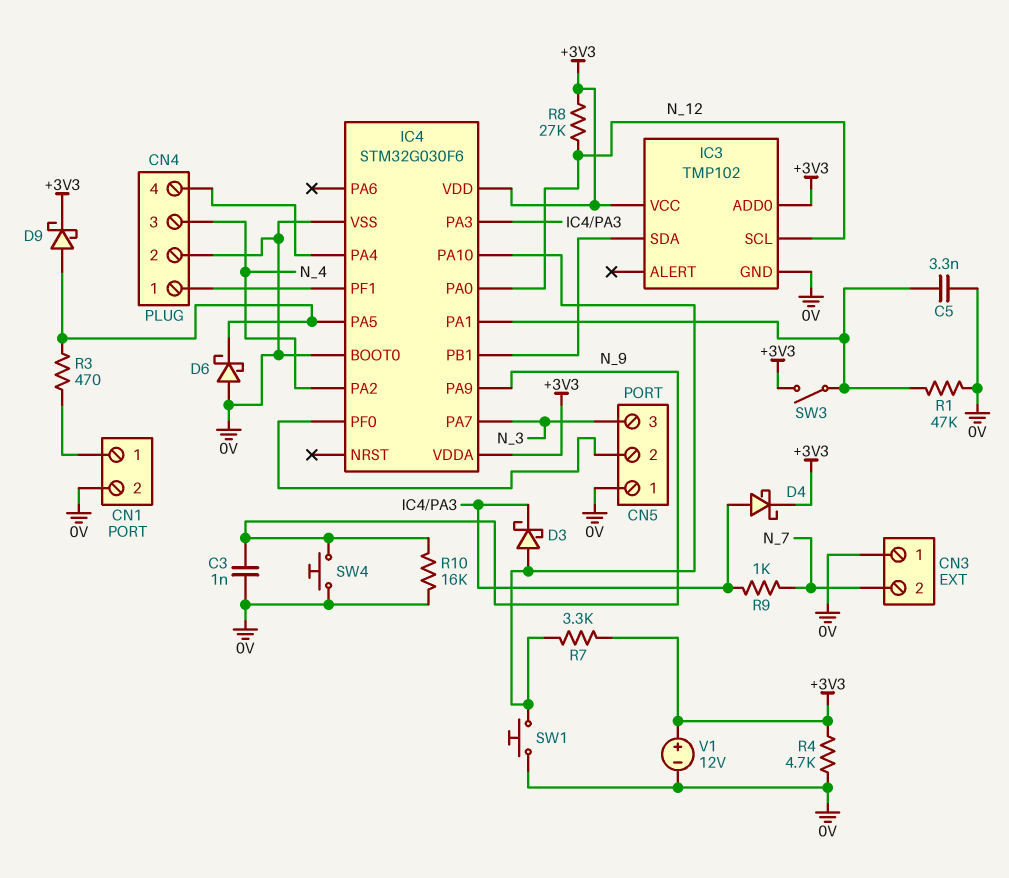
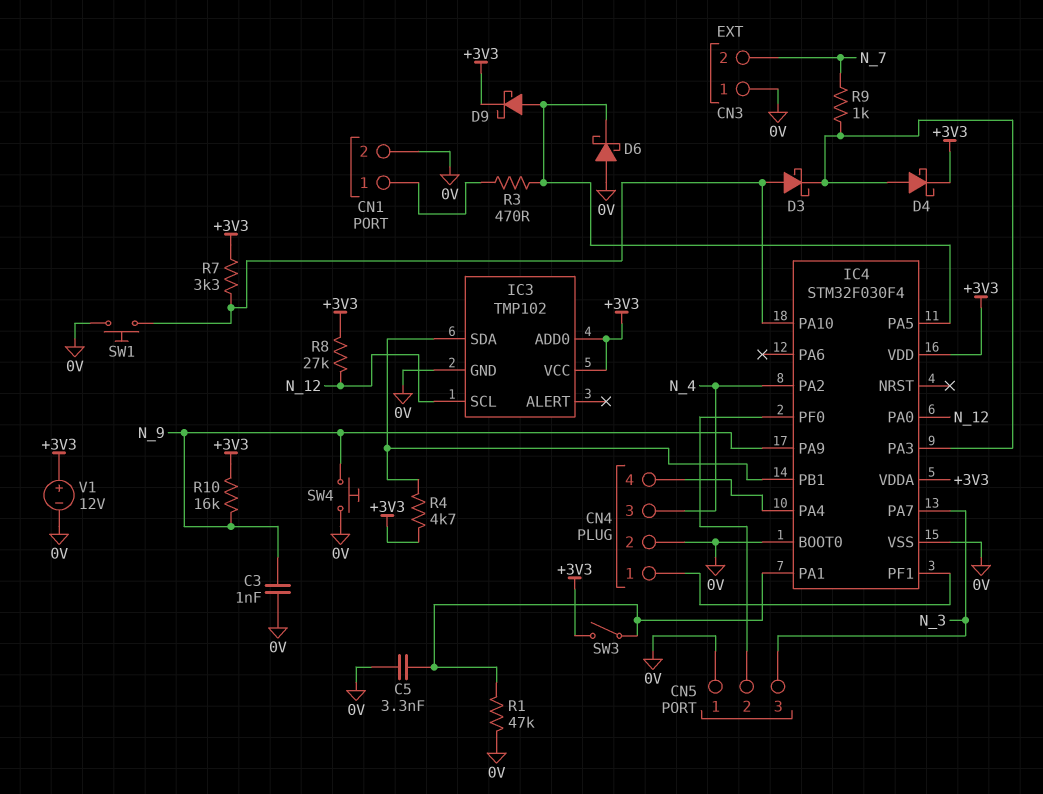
IC4: STM32G030F6 -> STM32F030F4
R4: 4.7k (+3V3, 0V) -> 4.7k (+3V3, IC3/SDA)
R10: 16k (0V, N_9) -> 16k (+3V3, N_9)

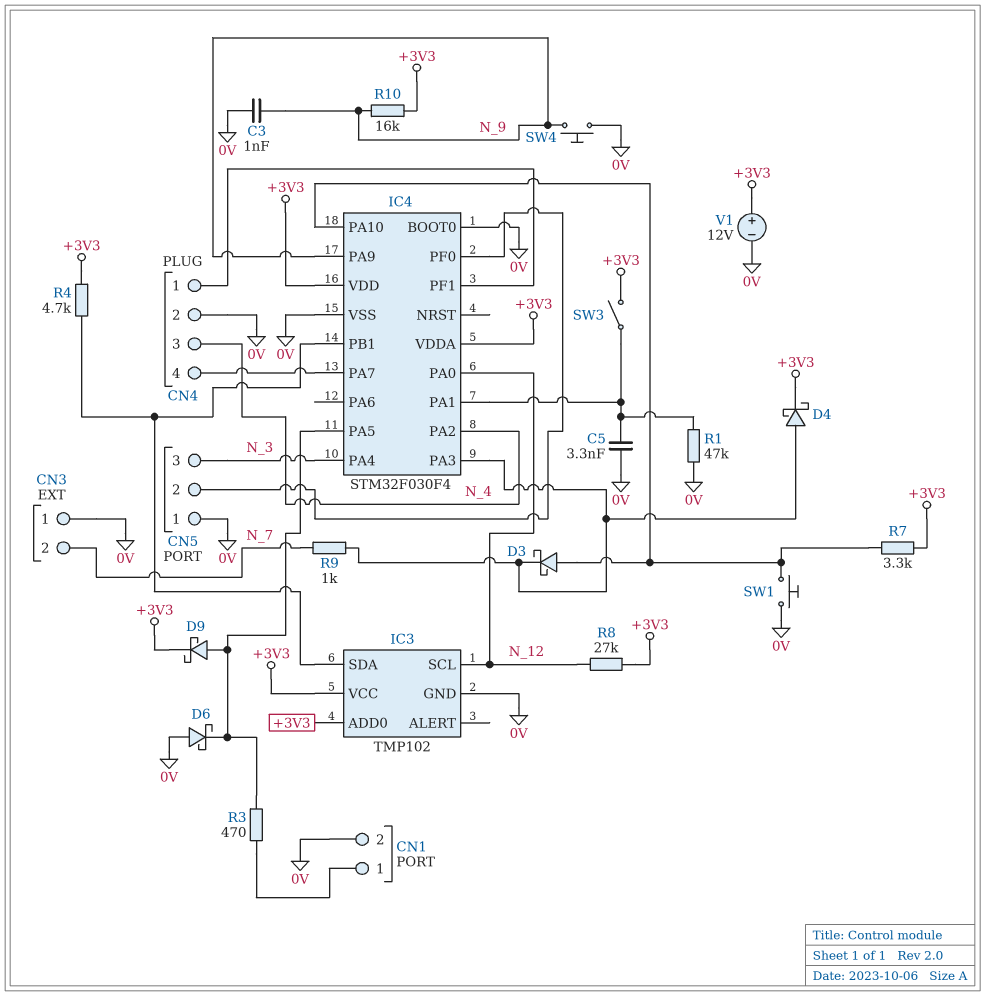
IC4 pin PA4: CN4/4 -> N_3
IC4 pin PA7: N_3 -> CN4/4

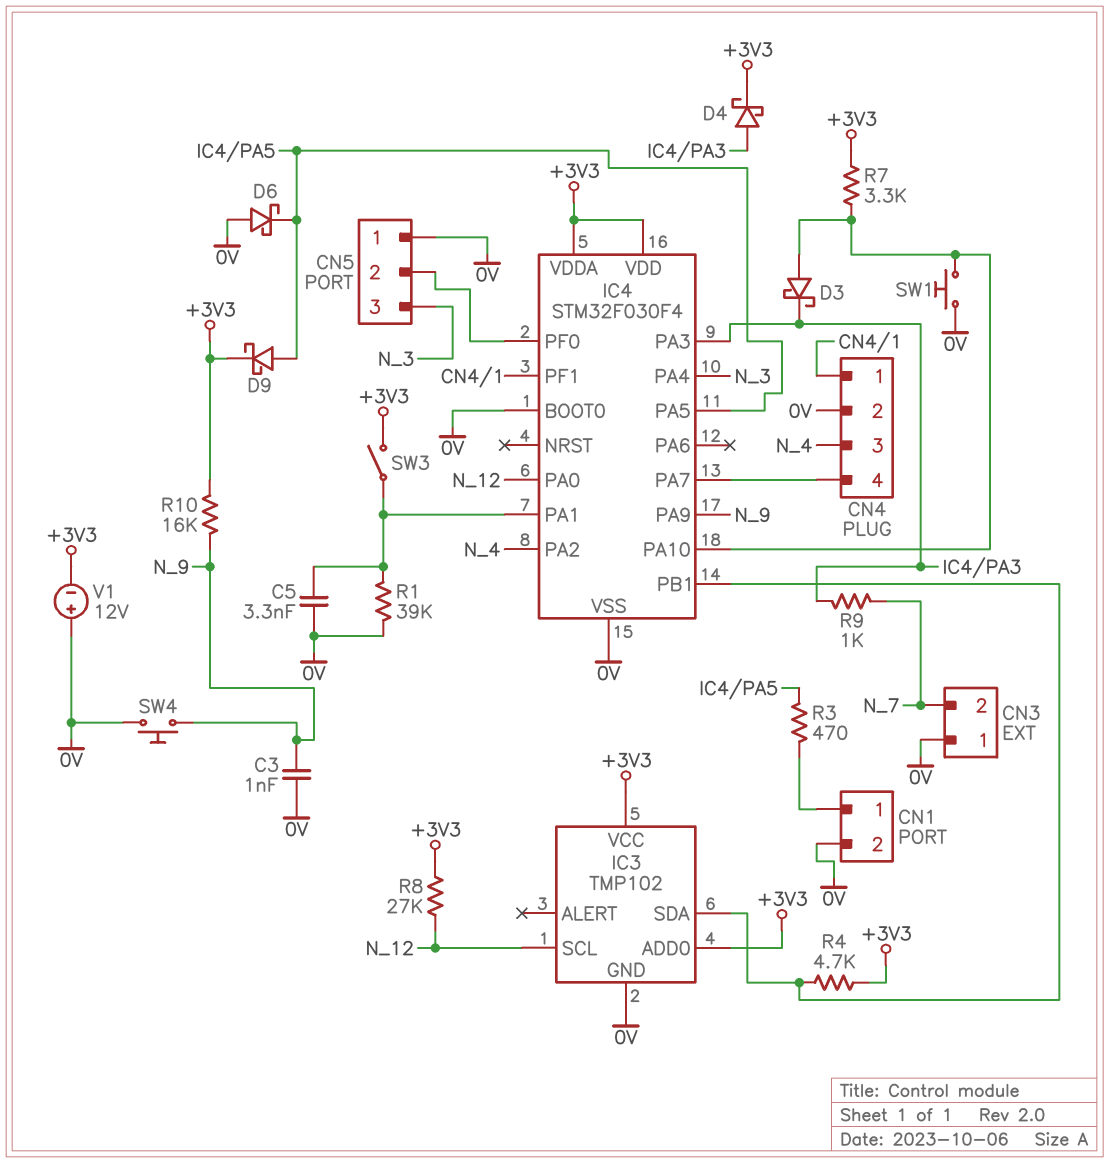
R1: 47k (0V, IC4/PA1) -> 39k (0V, IC4/PA1)
V1: 12V (plus +3V3, minus 0V) -> 12V (plus 0V, minus +3V3)

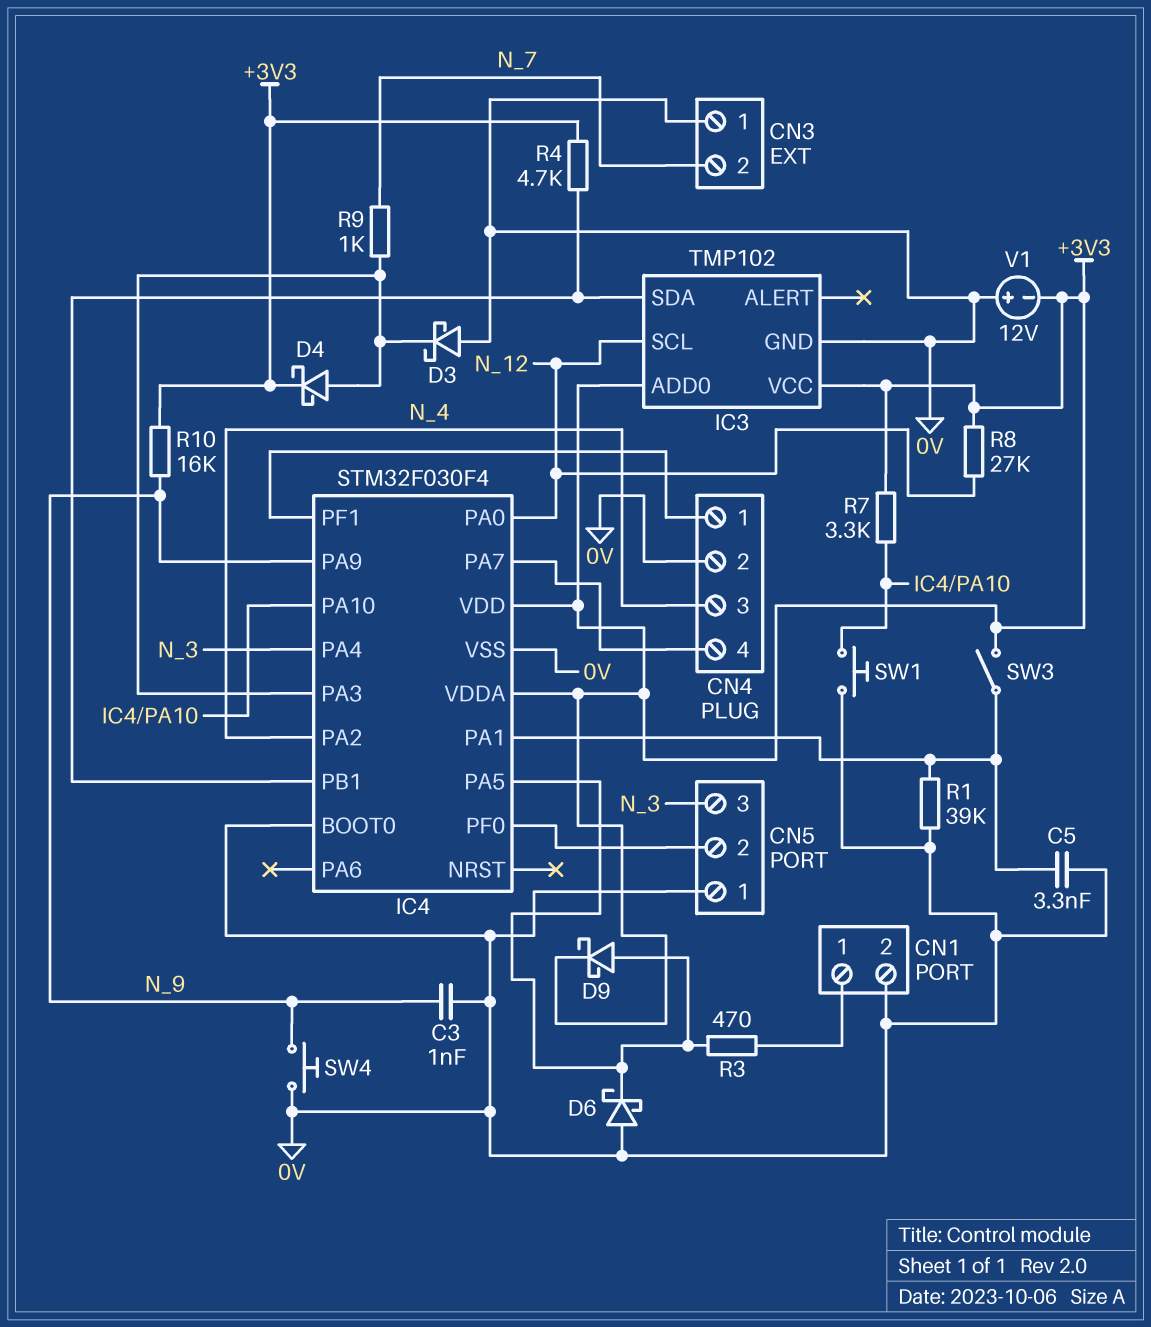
D3: schottky (A IC4/PA10, K IC4/PA3) -> schottky (A 0V, K IC4/PA3)

